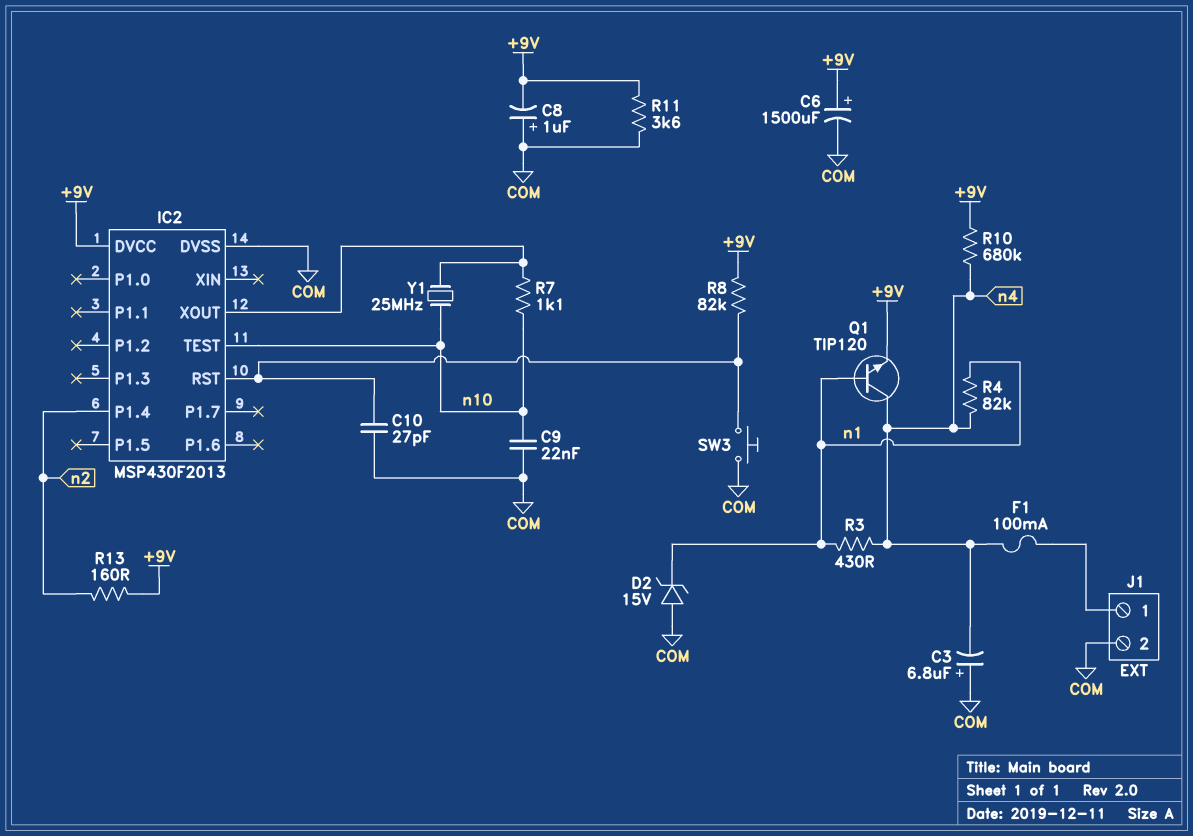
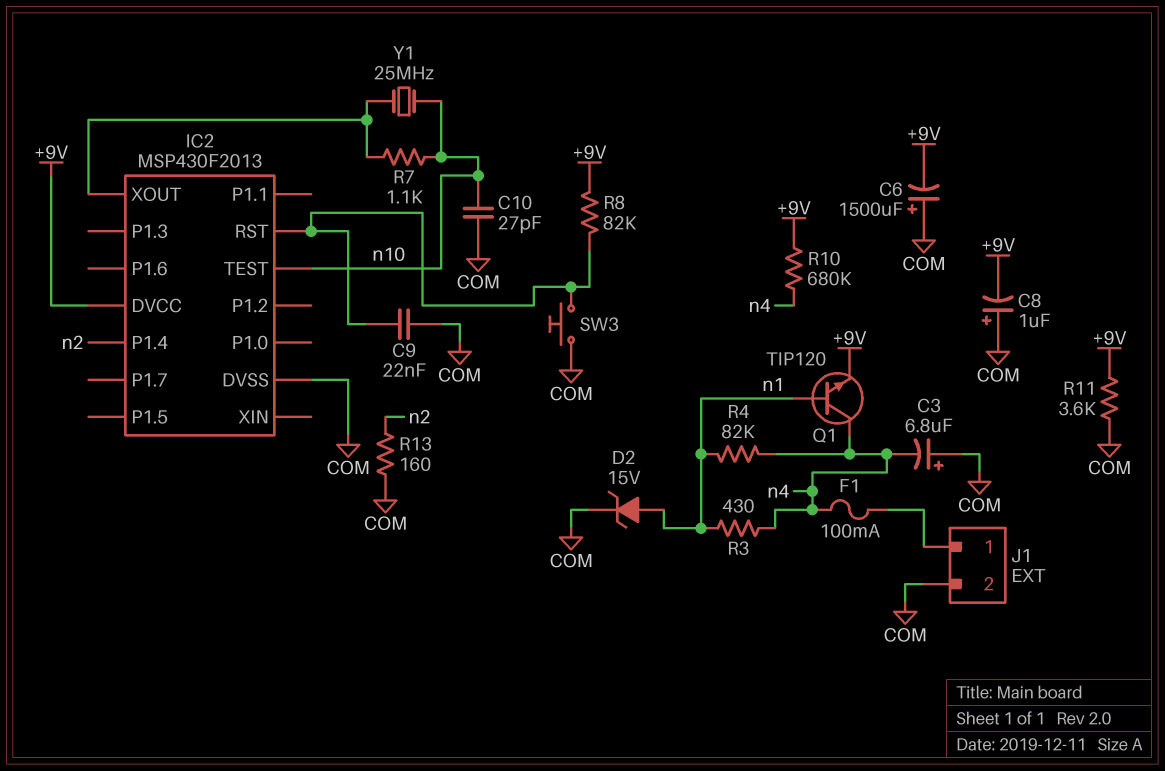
C6: 1500uF (plus +9V, minus COM) -> 1500uF (plus COM, minus +9V)
C9: 22nF (COM, n10) -> 22nF (COM, IC2/RST)
C10: 27pF (COM, IC2/RST) -> 27pF (COM, n10)
D2: zener 15V (A COM, K n1) -> zener 15V (A n1, K COM)
R13: 160 (+9V, n2) -> 160 (COM, n2)

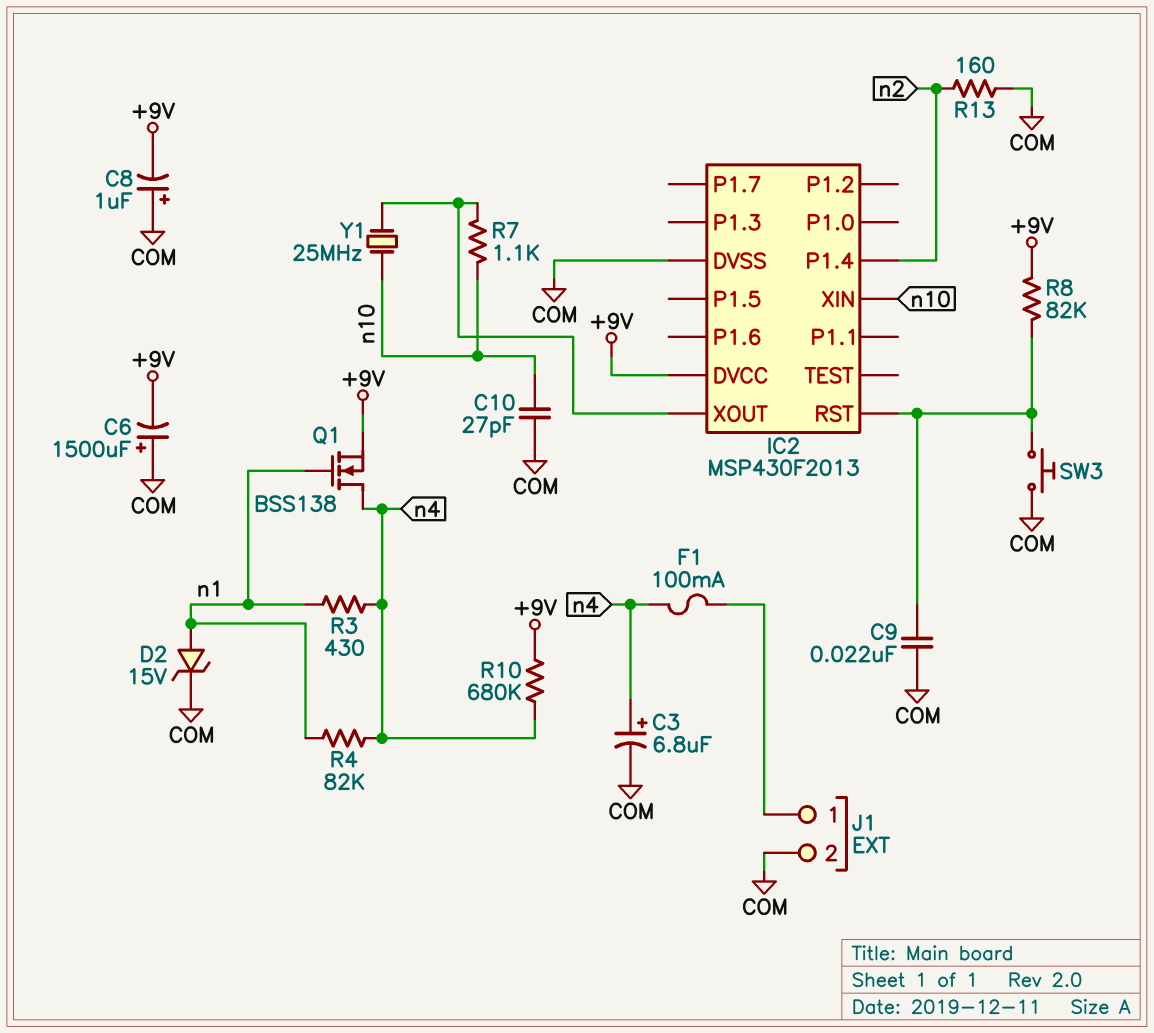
C3: 6.8uF (plus COM, minus n4) -> 6.8uF (plus n4, minus COM)
IC2 pin TEST: n10 -> none
IC2 pin XIN: none -> n10
Q1: NPN TIP120 (B n1, C n4, E +9V) -> NMOS BSS138 (G n1, D n4, S +9V)
R11: 3.6k (+9V, COM) -> none

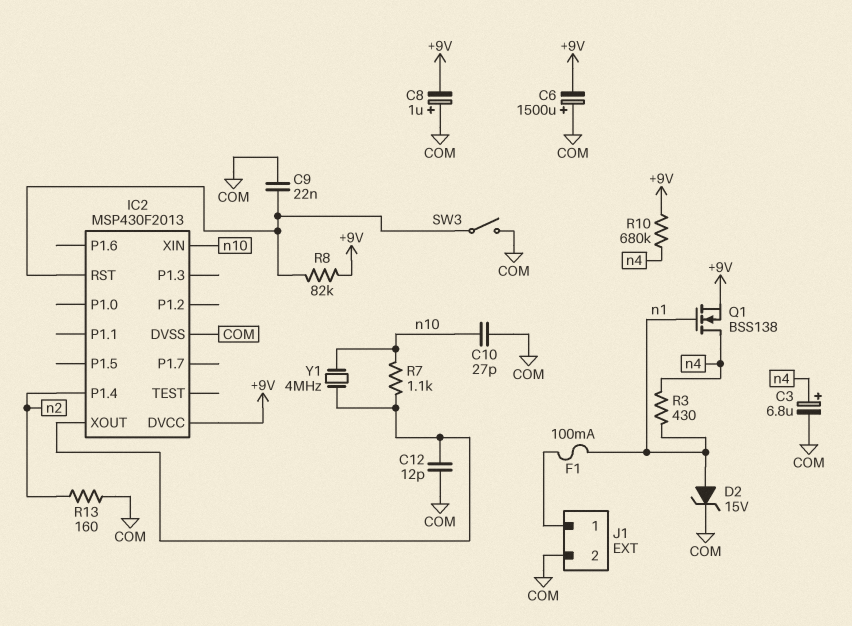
C12: none -> 12pF (COM, IC2/XOUT)
F1: 100mA (J1/1, n4) -> 100mA (J1/1, n1)
R4: 82k (n1, n4) -> none
SW3: button (COM, IC2/RST) -> switch (COM, IC2/RST)
Y1: 25MHz (IC2/XOUT, n10) -> 4MHz (IC2/XOUT, n10)

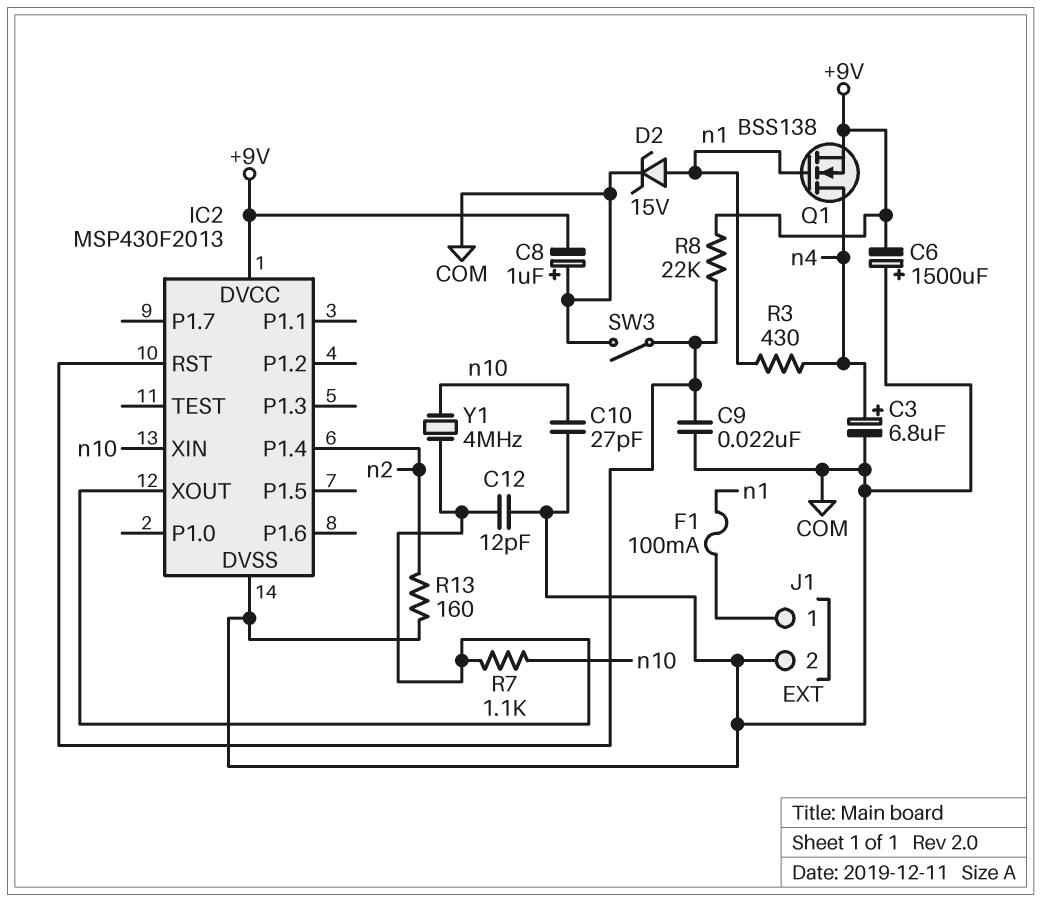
R8: 82k (+9V, IC2/RST) -> 22k (+9V, IC2/RST)
R10: 680k (+9V, n4) -> none

